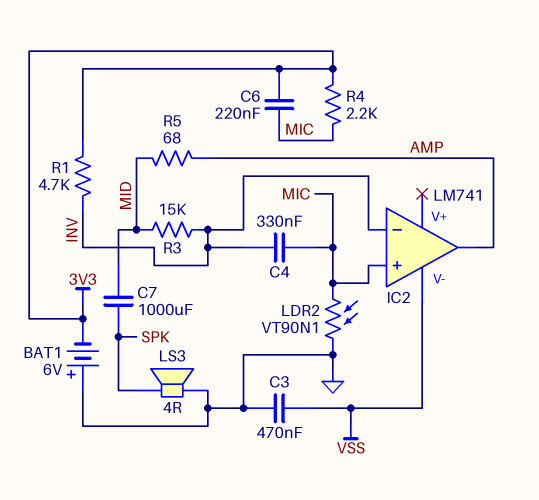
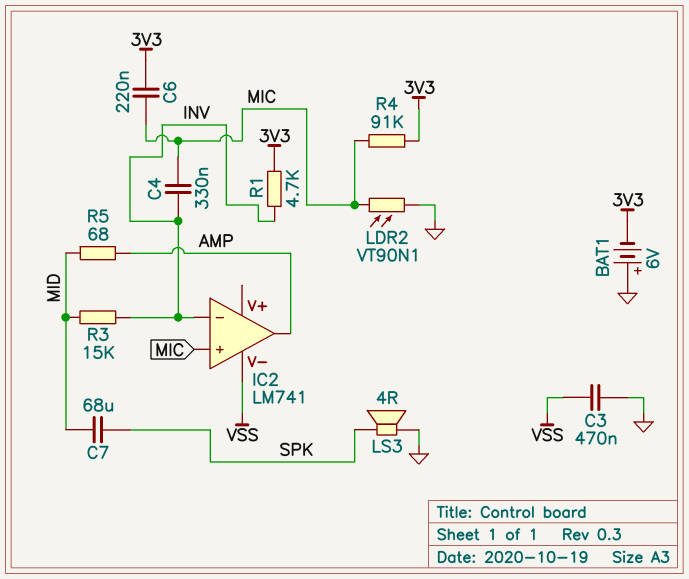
C7: 1000uF (MID, SPK) -> 68uF (MID, SPK)
R4: 2.2k (3V3, MIC) -> 91k (3V3, MIC)

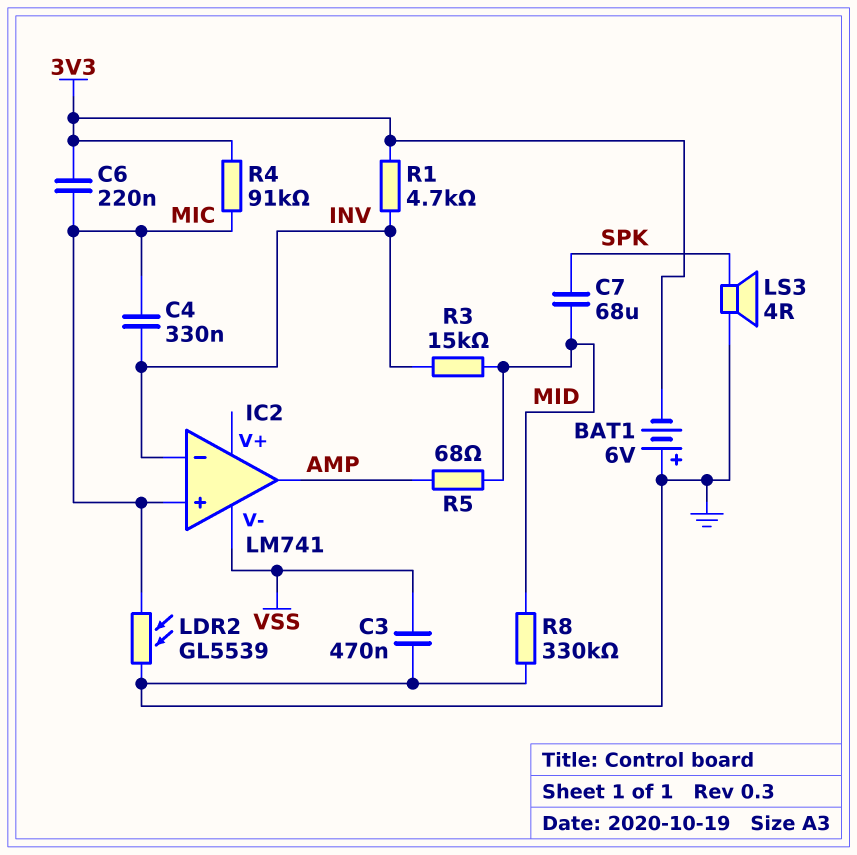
LDR2: VT90N1 (GND, MIC) -> GL5539 (GND, MIC)
R8: none -> 330k (GND, MID)

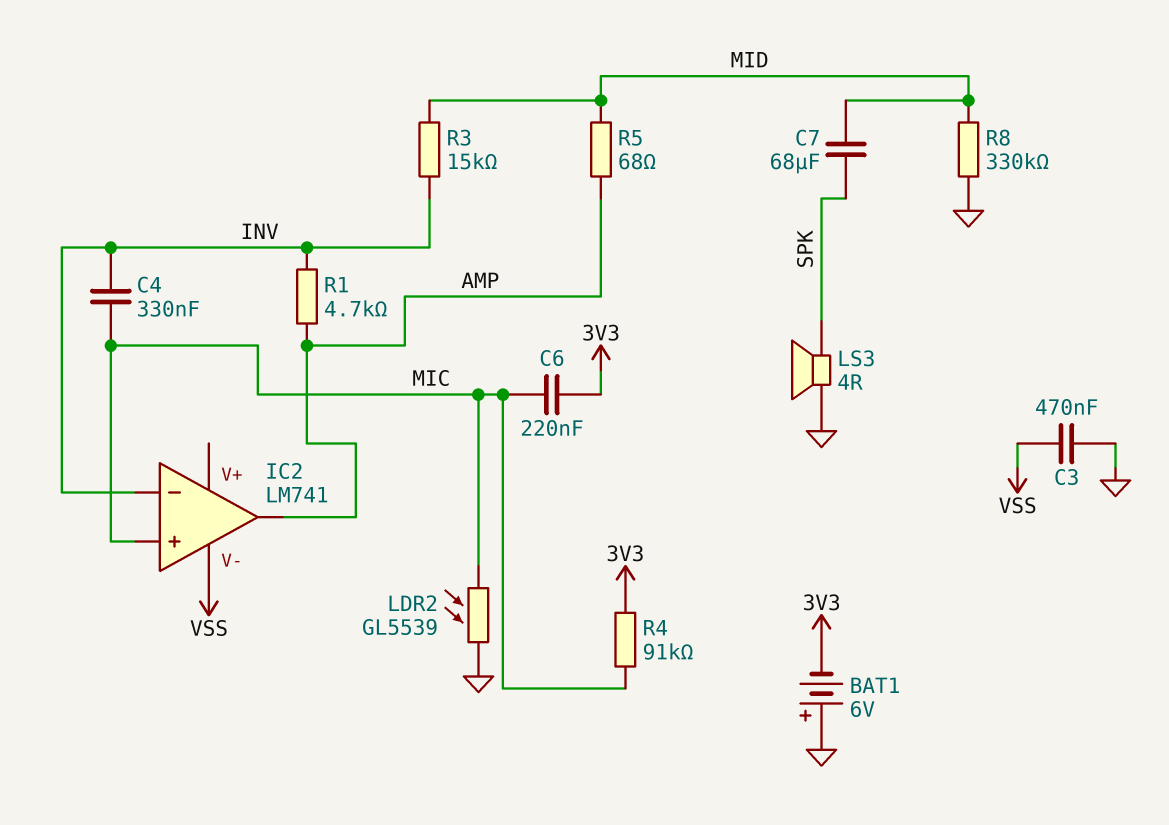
R1: 4.7k (3V3, INV) -> 4.7k (AMP, INV)

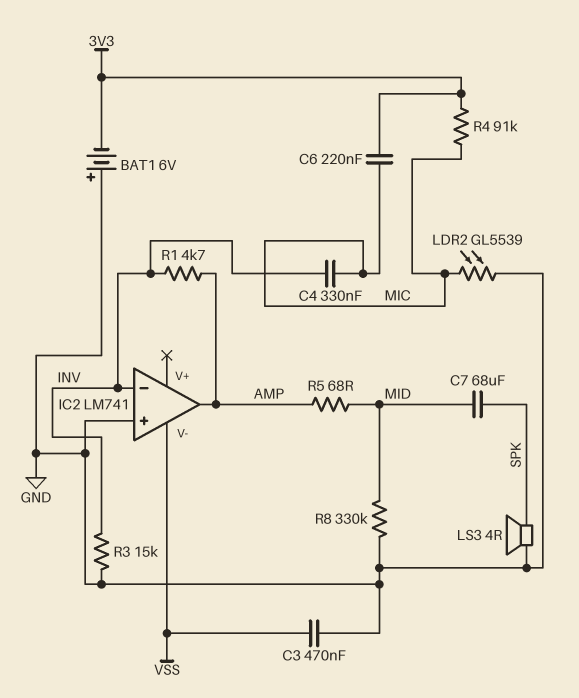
IC2 pin in+: MIC -> GND
R3: 15k (INV, MID) -> 15k (GND, INV)

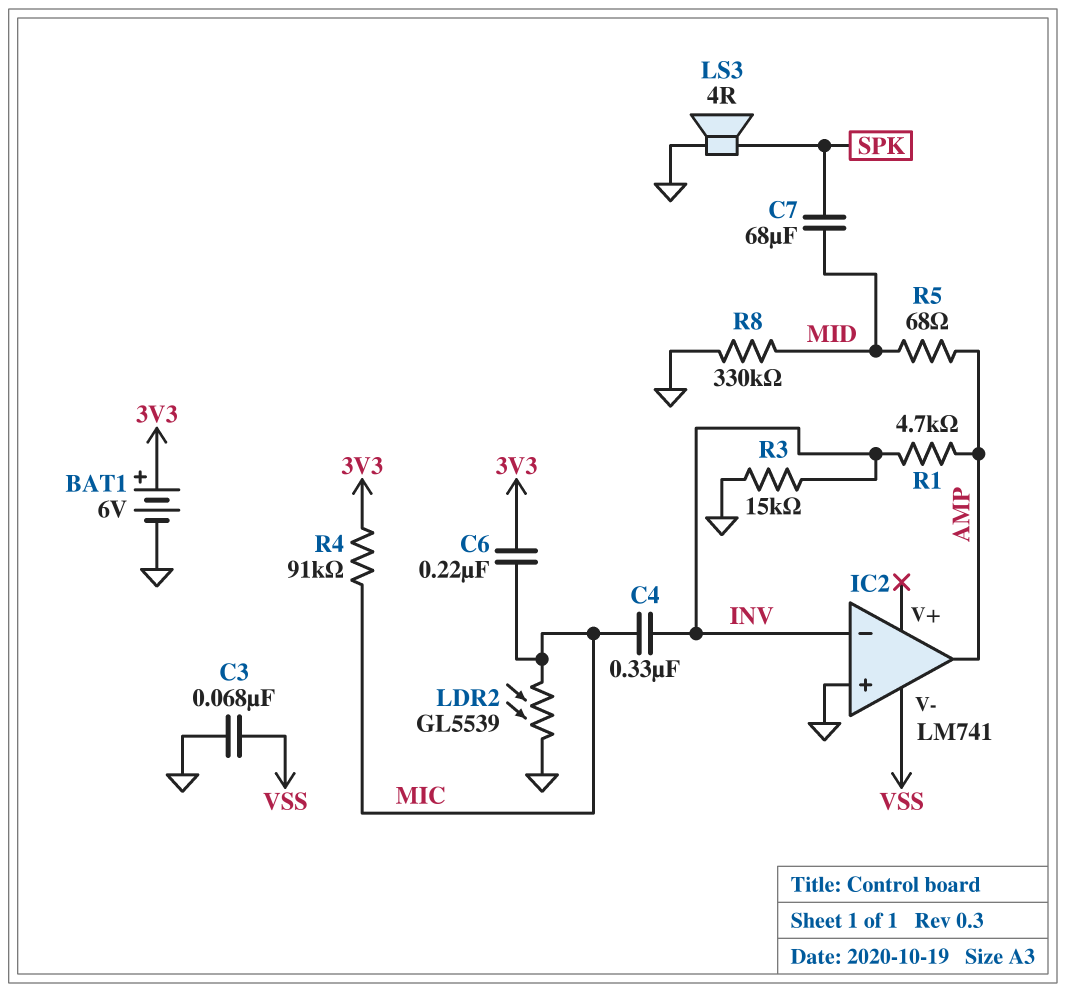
BAT1: 6V (plus GND, minus 3V3) -> 6V (plus 3V3, minus GND)
C3: 470nF (GND, VSS) -> 68nF (GND, VSS)

